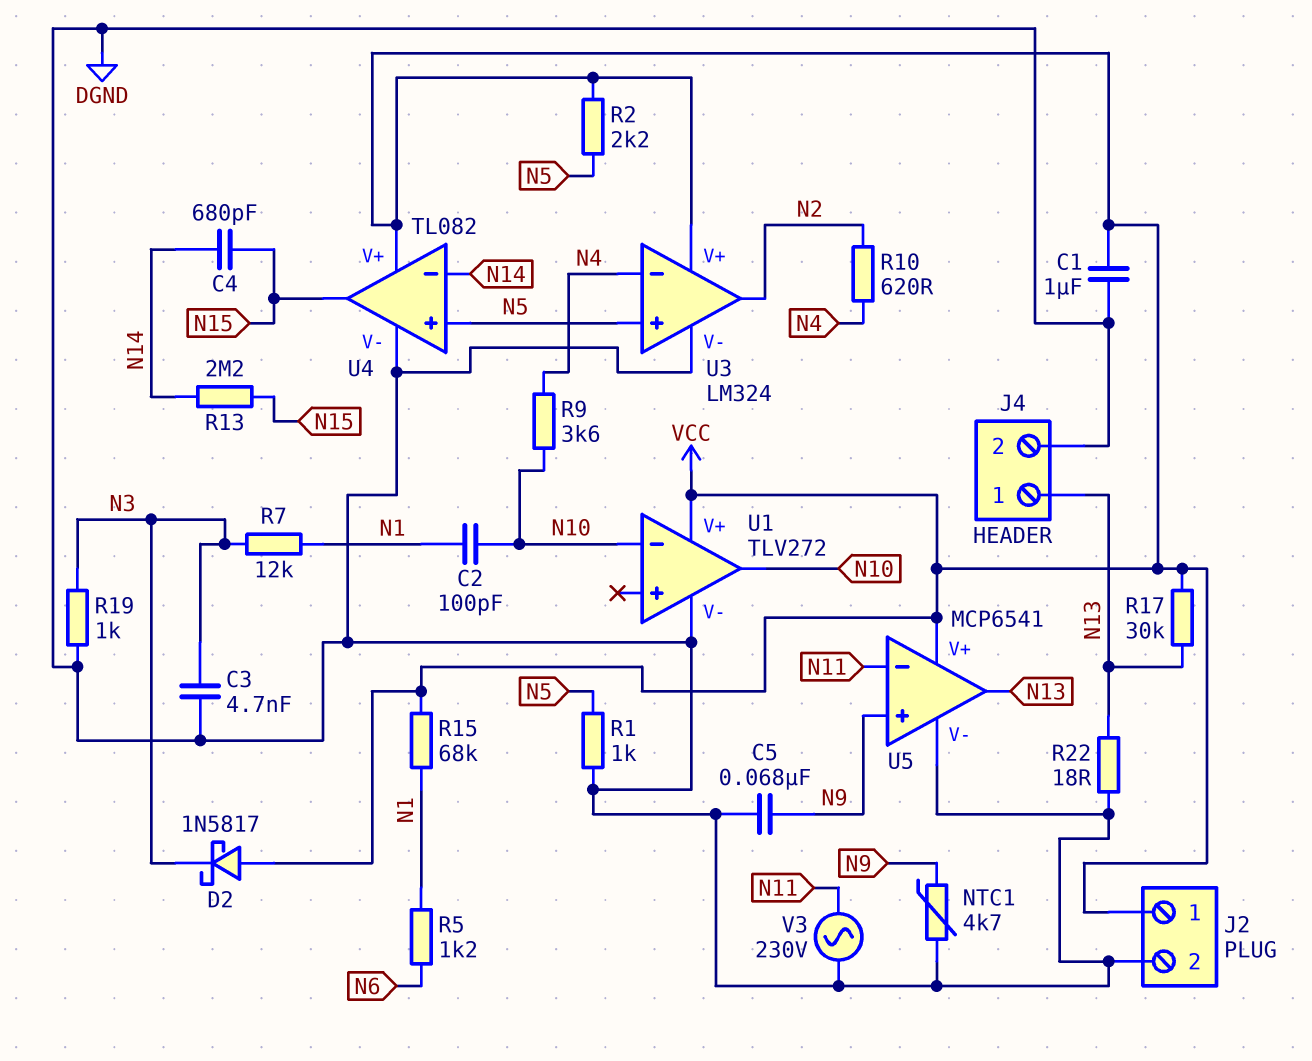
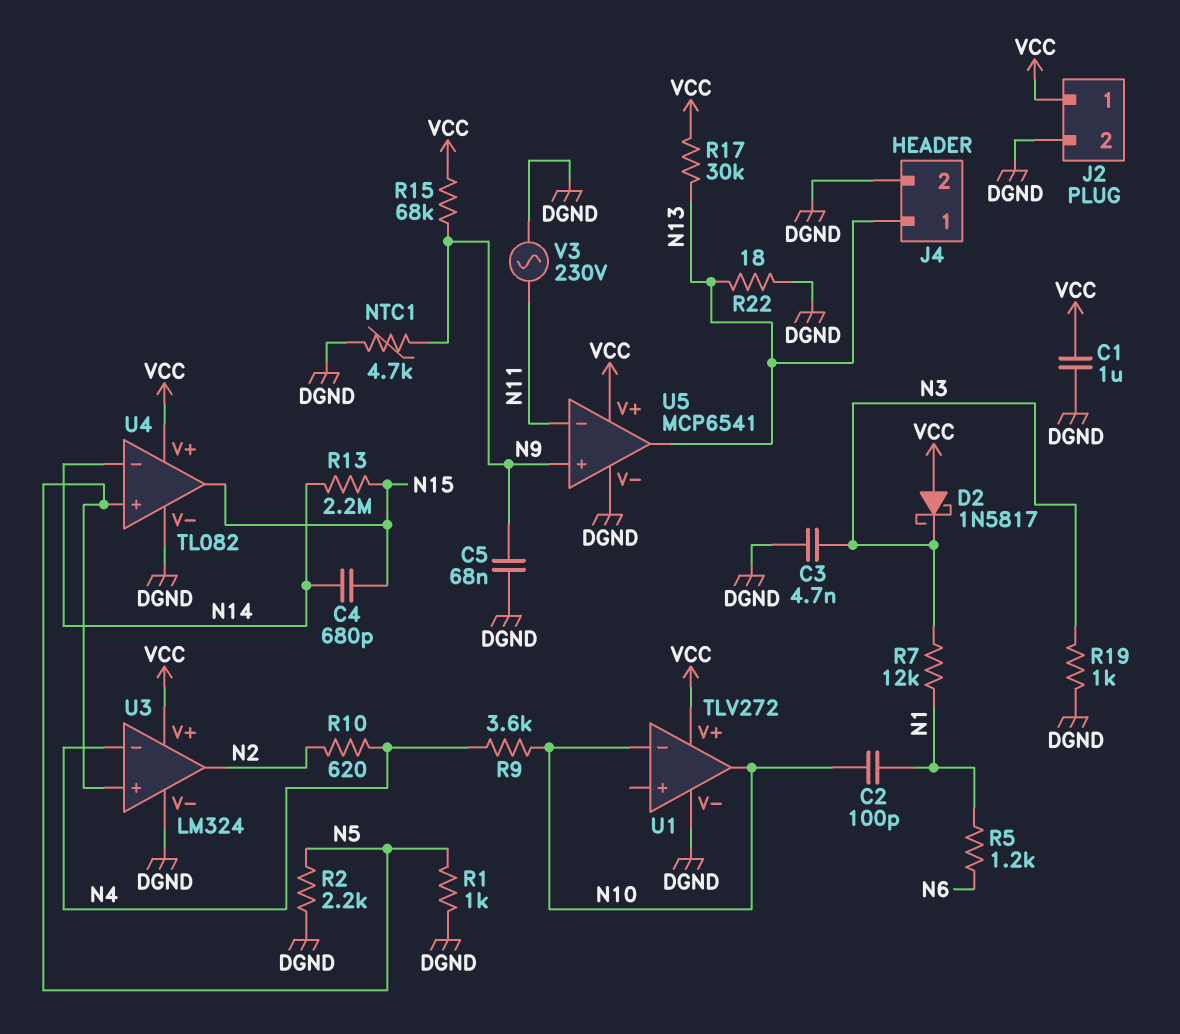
R2: 2.2k (N5, VCC) -> 2.2k (DGND, N5)
R15: 68k (N1, VCC) -> 68k (N9, VCC)

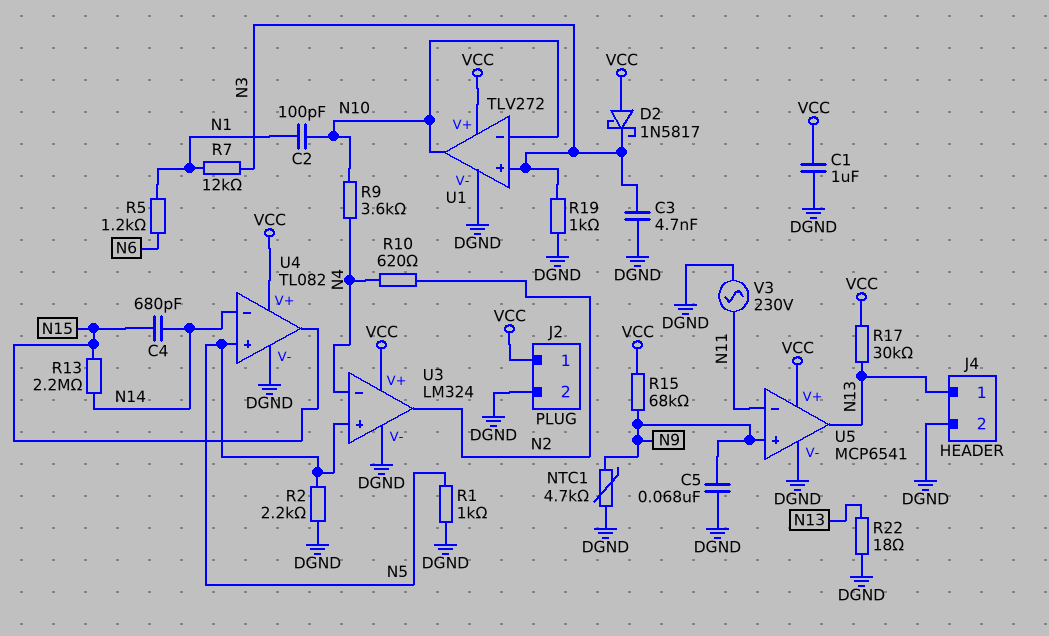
U1 pin in+: none -> N3

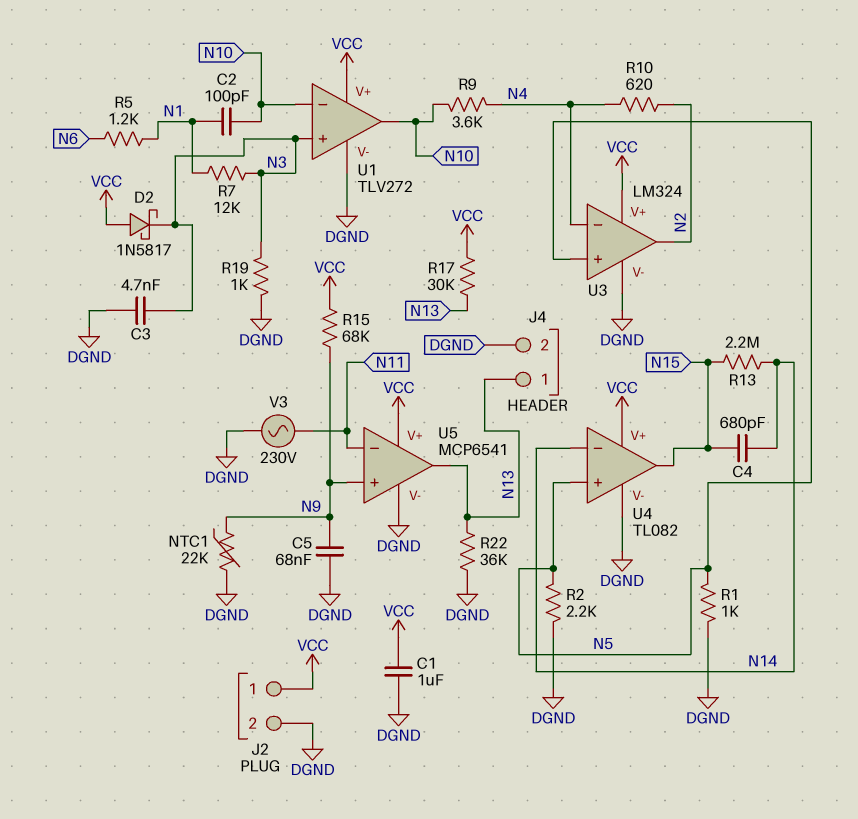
NTC1: 4.7k (DGND, N9) -> 22k (DGND, N9)
R22: 18 (DGND, N13) -> 36k (DGND, N13)

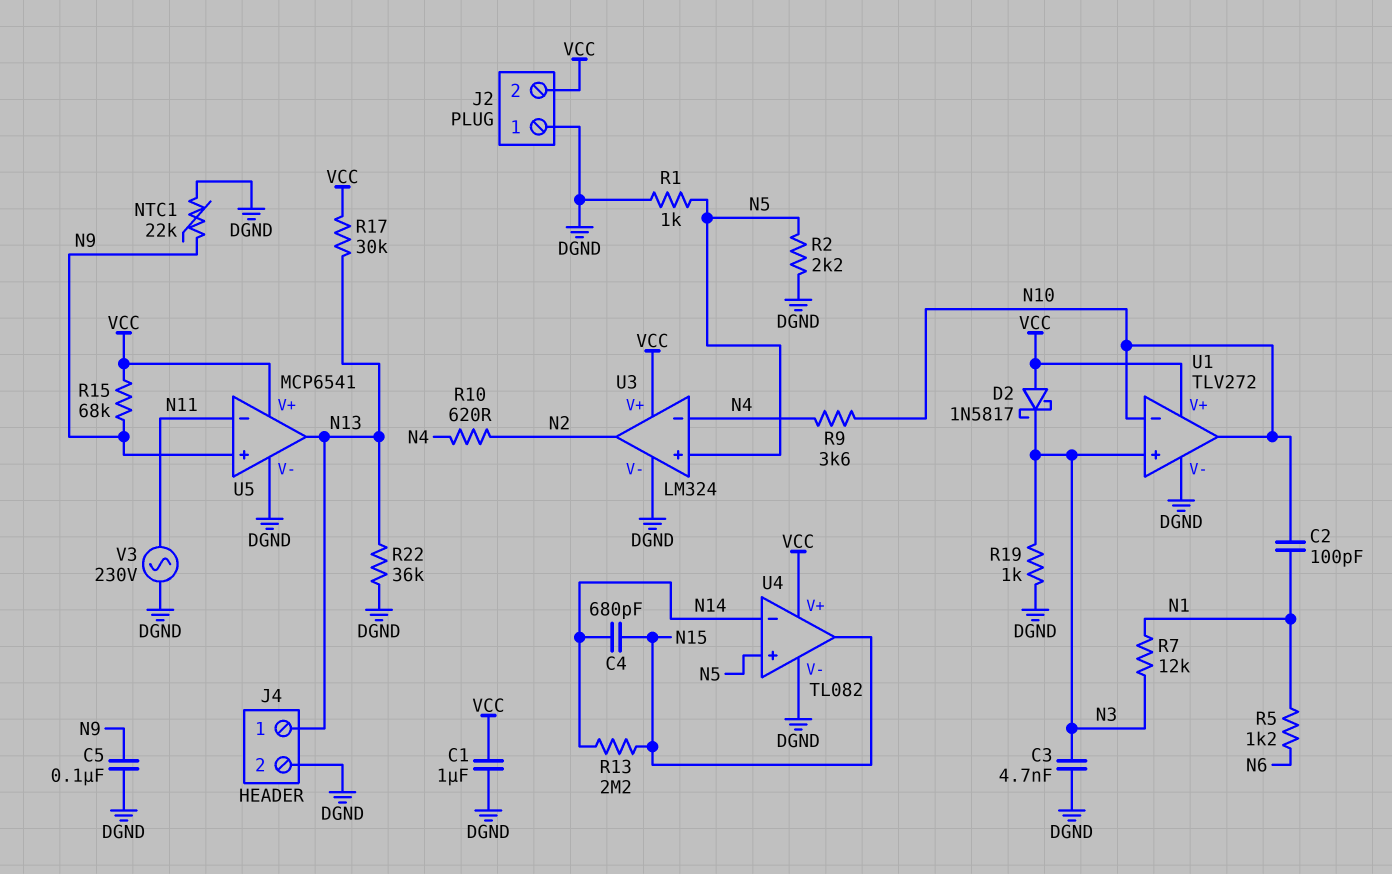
C5: 68nF (DGND, N9) -> 100nF (DGND, N9)
J2 pin 1: VCC -> DGND
J2 pin 2: DGND -> VCC

